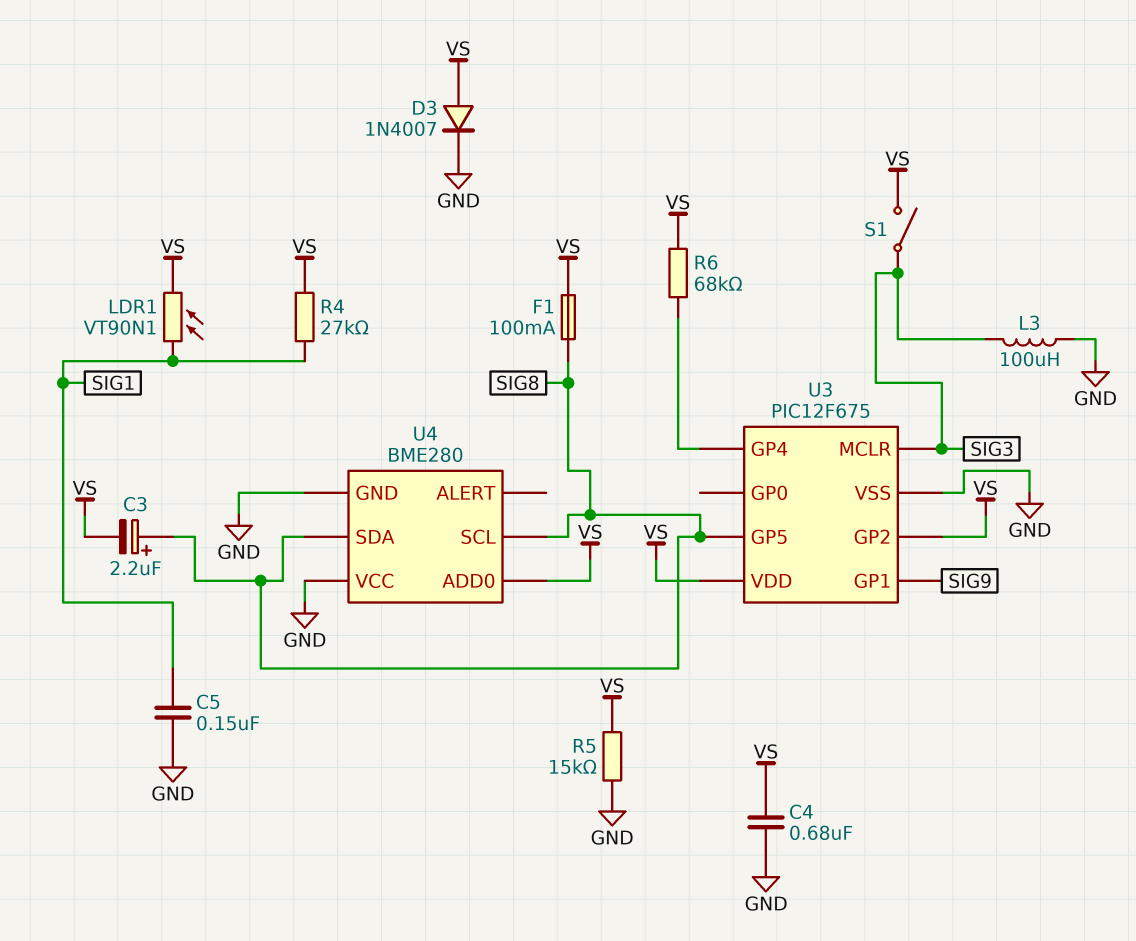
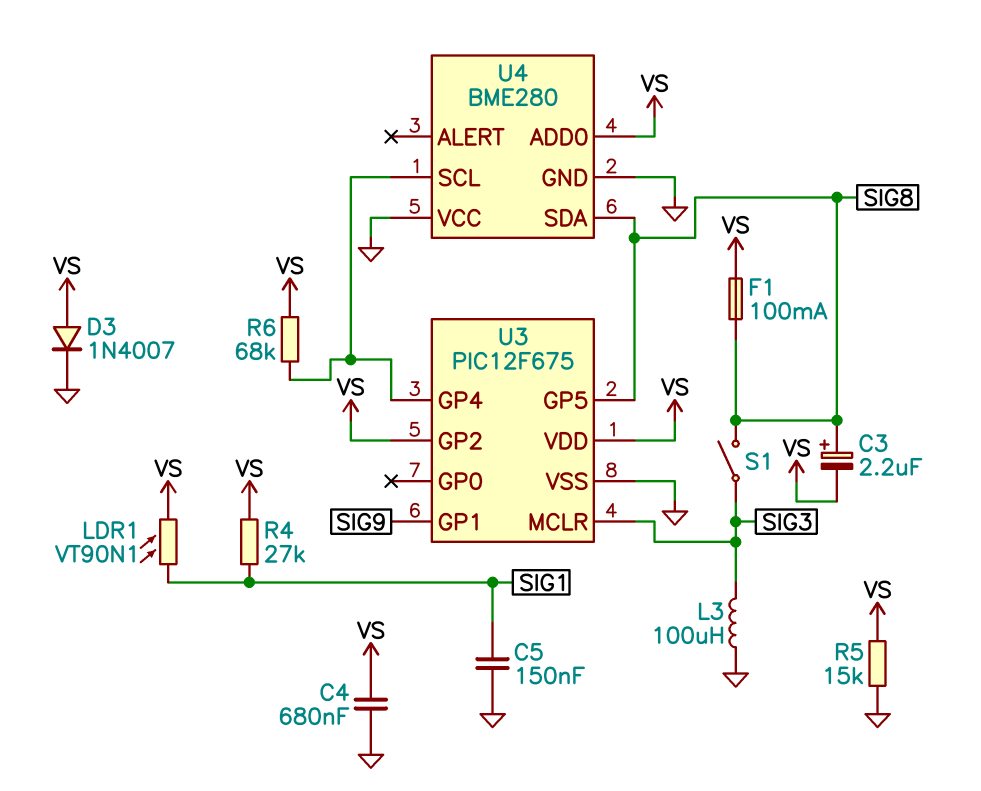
S1: switch (SIG3, VS) -> switch (SIG3, SIG8)
U4 pin SCL: SIG8 -> U3/GP4

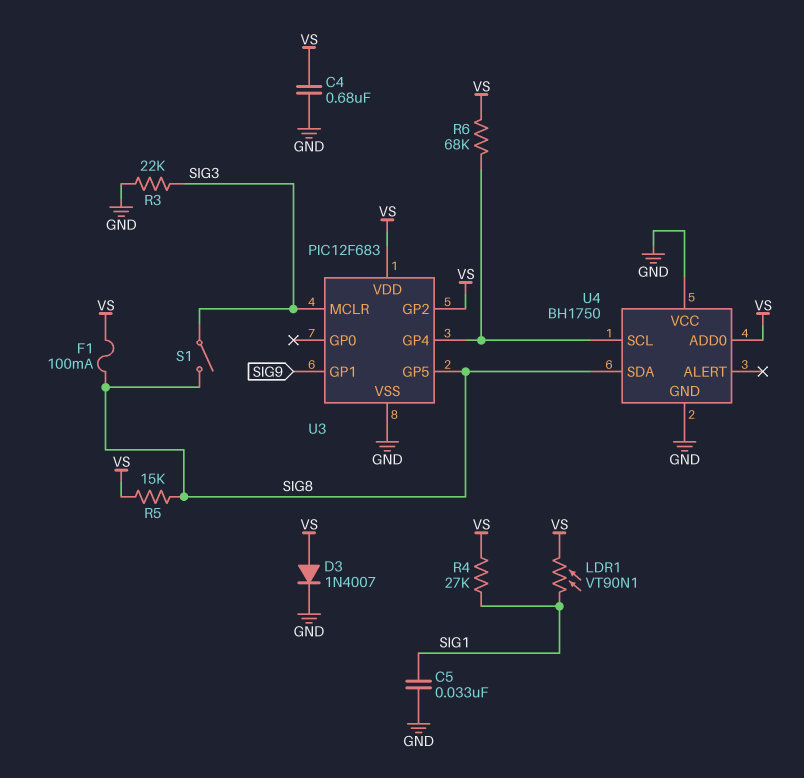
C3: 2.2uF (plus SIG8, minus VS) -> none
C5: 150nF (GND, SIG1) -> 33nF (GND, SIG1)
L3: 100uH (GND, SIG3) -> none
R3: none -> 22k (GND, SIG3)
R5: 15k (GND, VS) -> 15k (SIG8, VS)
U3: PIC12F675 -> PIC12F683
U4: BME280 -> BH1750

